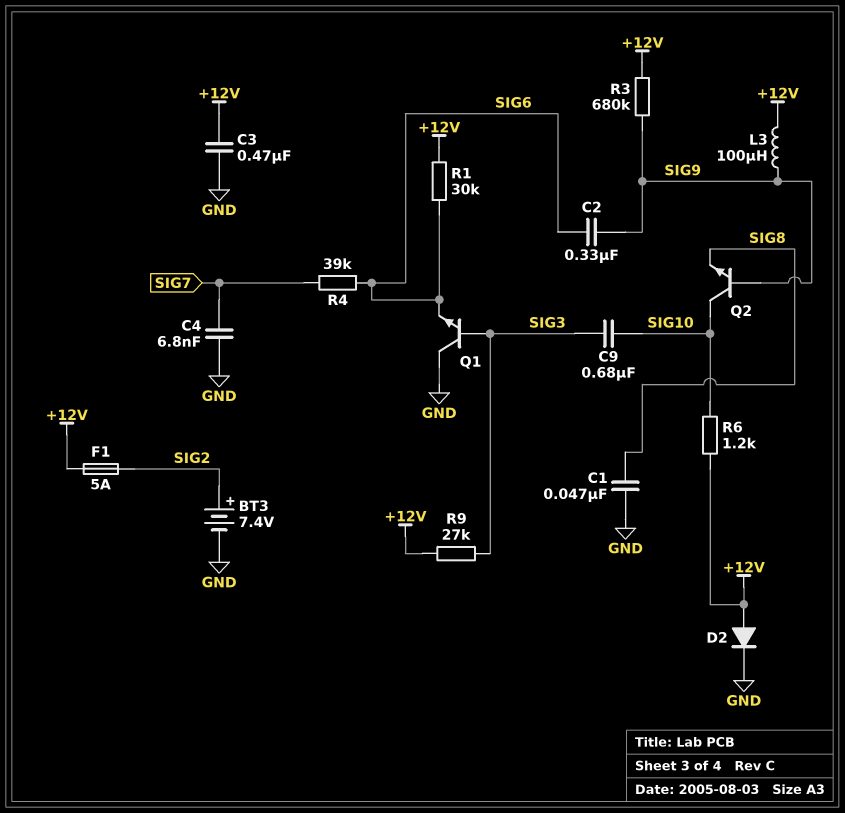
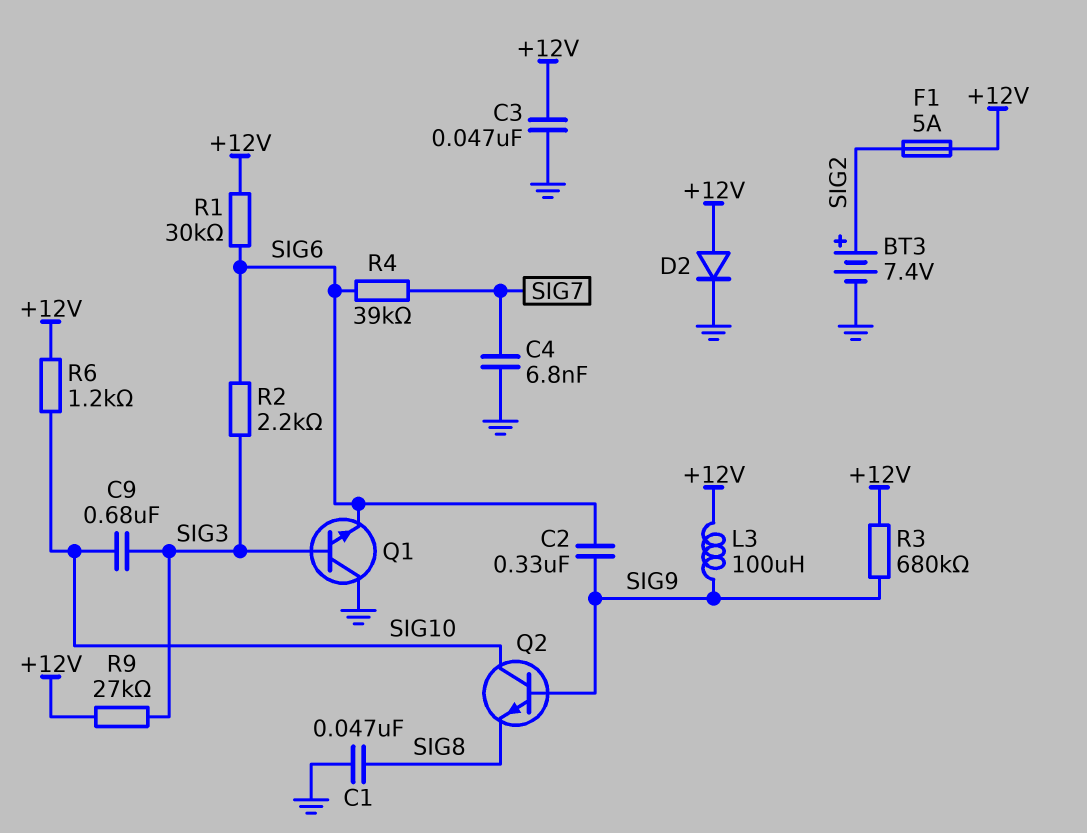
C3: 470nF (+12V, GND) -> 47nF (+12V, GND)
R2: none -> 2.2k (SIG3, SIG6)

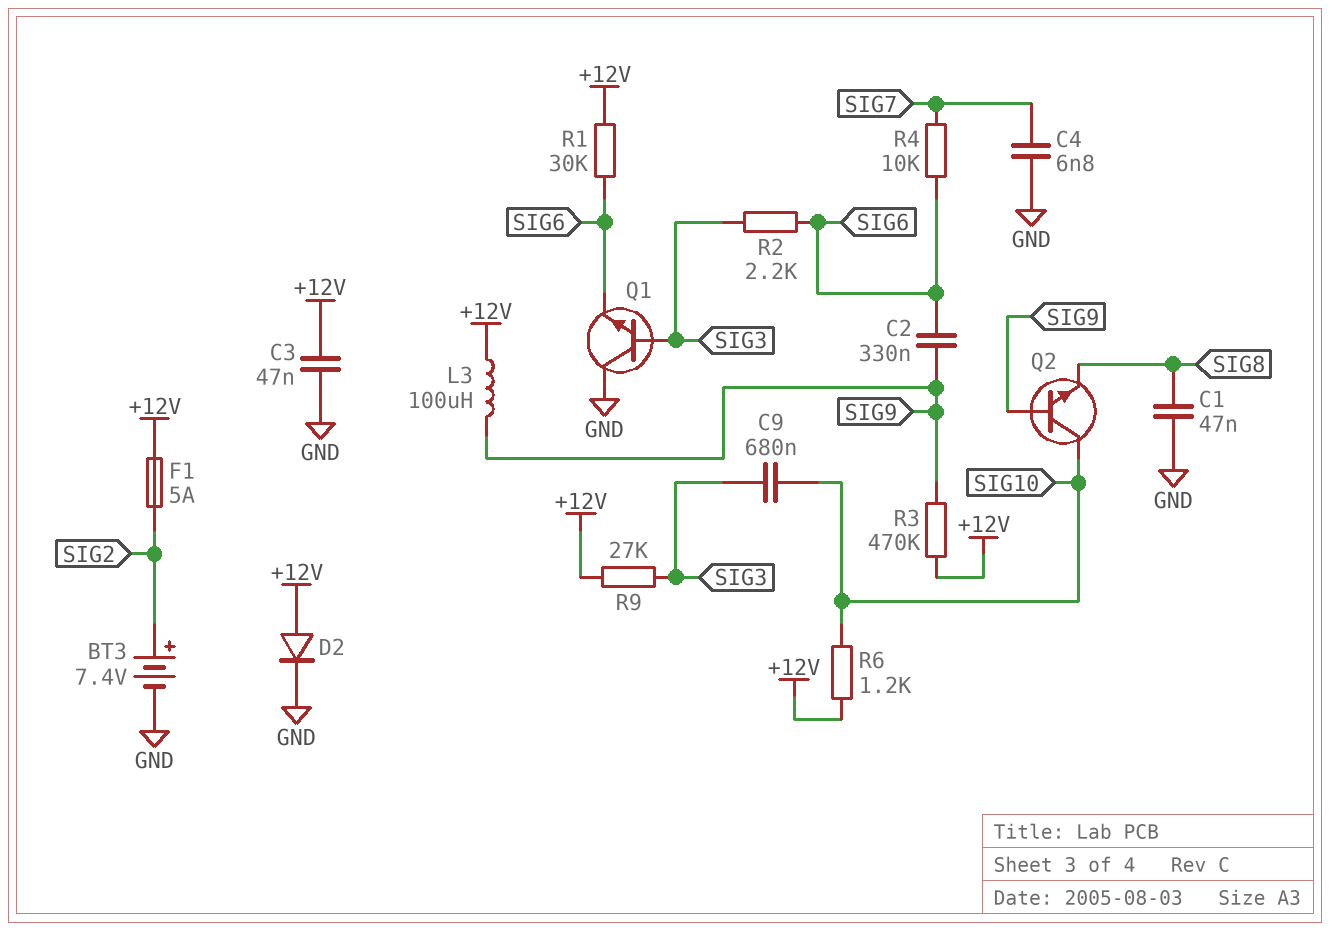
R3: 680k (+12V, SIG9) -> 470k (+12V, SIG9)
R4: 39k (SIG6, SIG7) -> 10k (SIG6, SIG7)

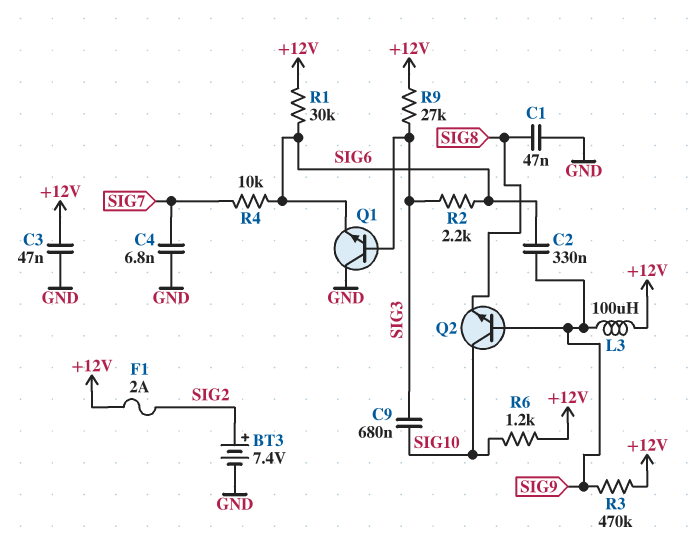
D2: diode (A +12V, K GND) -> none
F1: 5A (+12V, SIG2) -> 2A (+12V, SIG2)

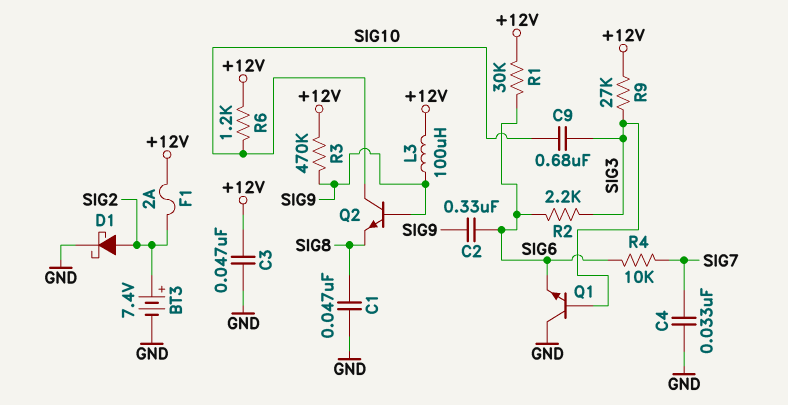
C4: 6.8nF (GND, SIG7) -> 33nF (GND, SIG7)
D1: none -> schottky (A SIG2, K GND)

